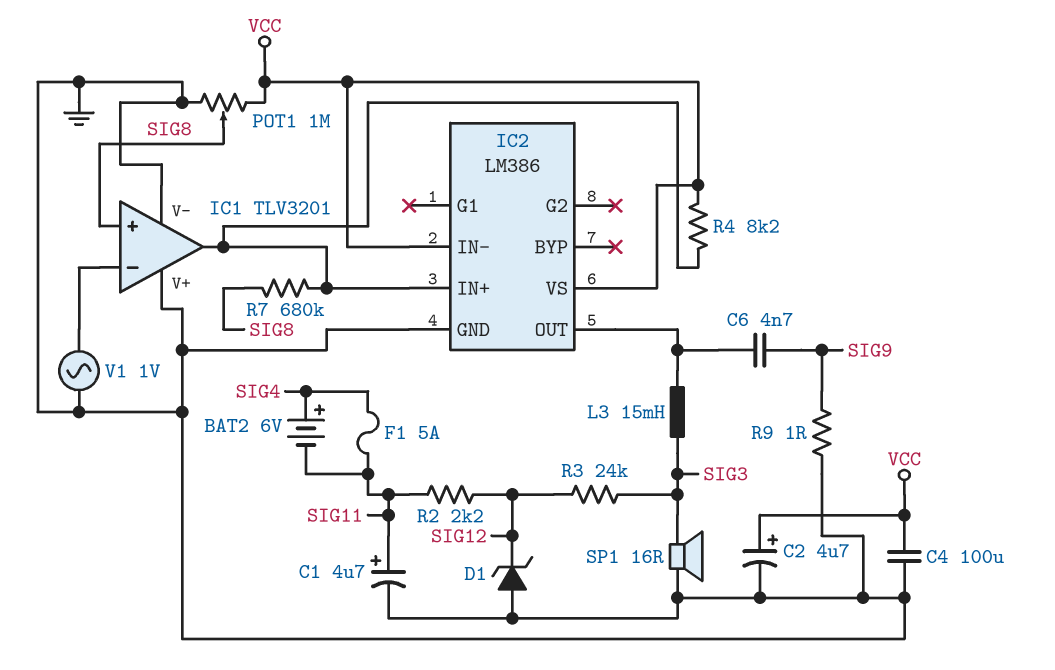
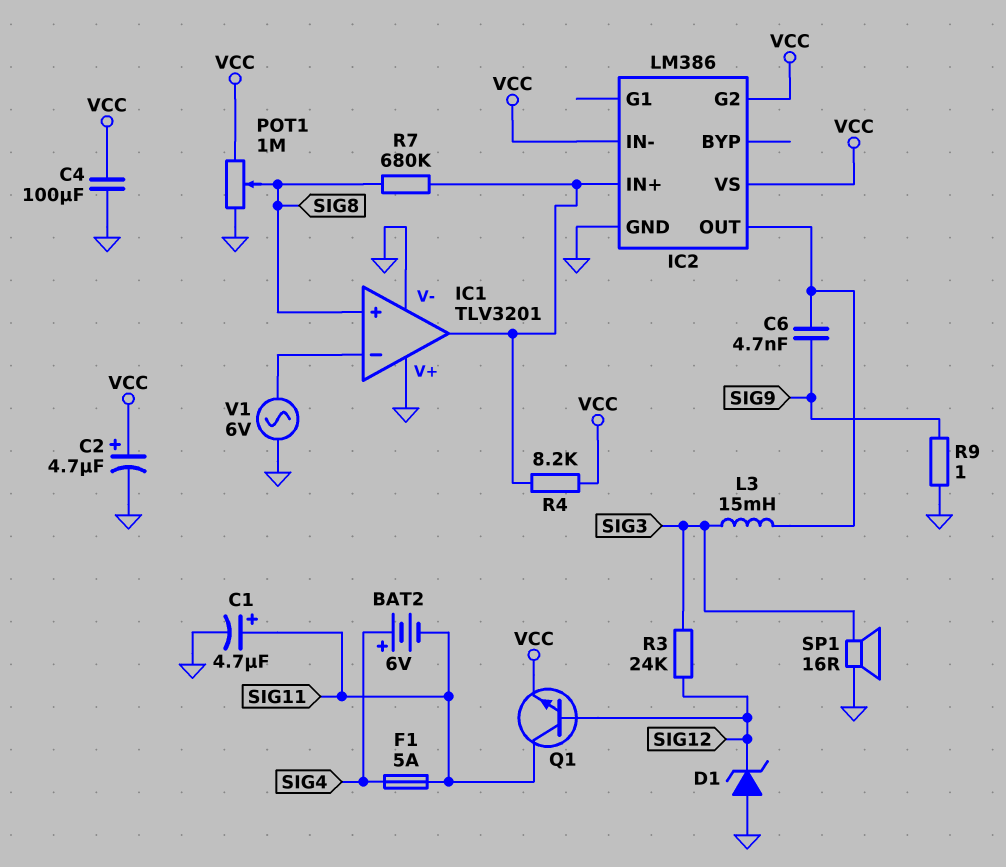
IC2 pin G2: none -> VCC
Q1: none -> NPN (B SIG12, C SIG11, E VCC)
R2: 2.2k (SIG11, SIG12) -> none
V1: AC 1V (GND, IC1/in-) -> AC 6V (GND, IC1/in-)

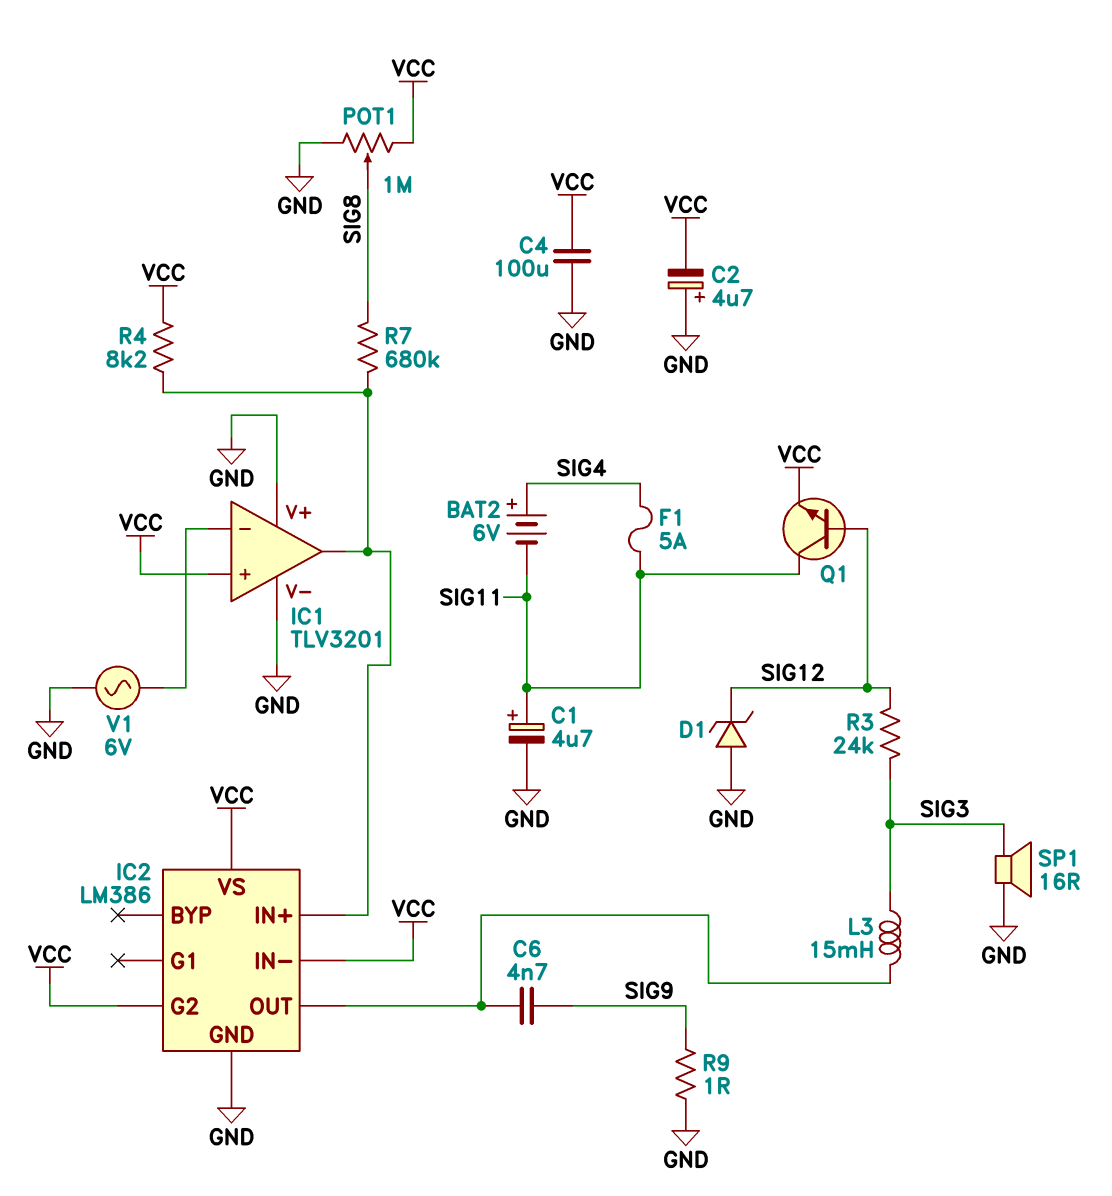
C2: 4.7uF (plus VCC, minus GND) -> 4.7uF (plus GND, minus VCC)
IC1 pin in+: SIG8 -> VCC

